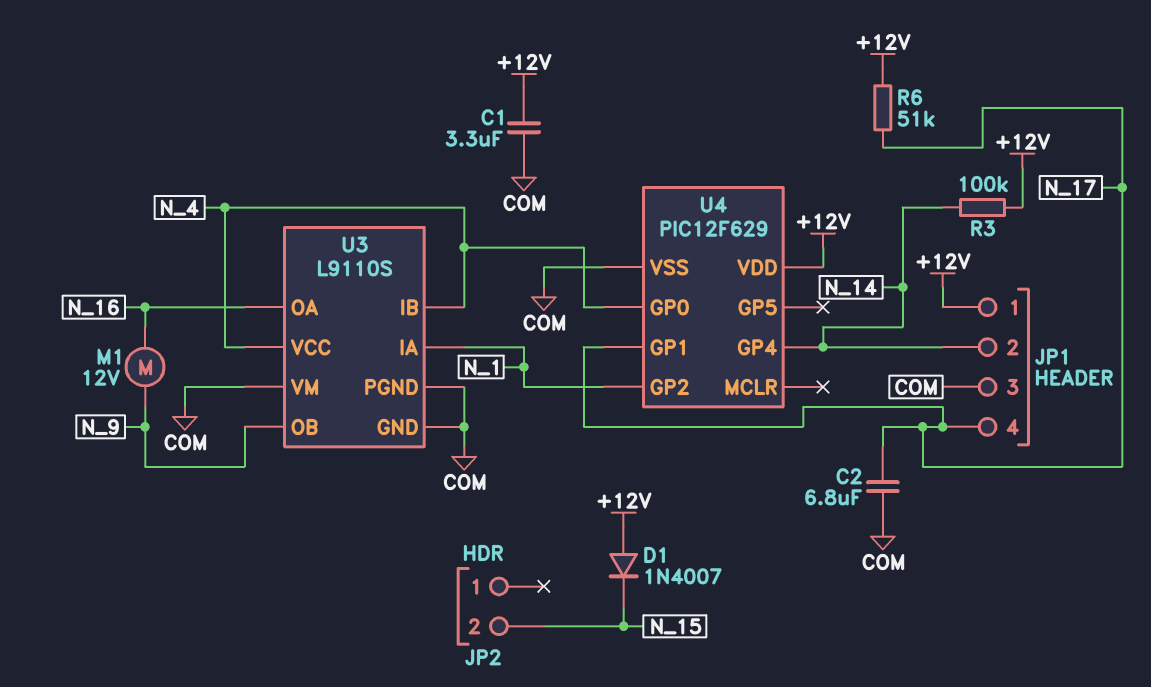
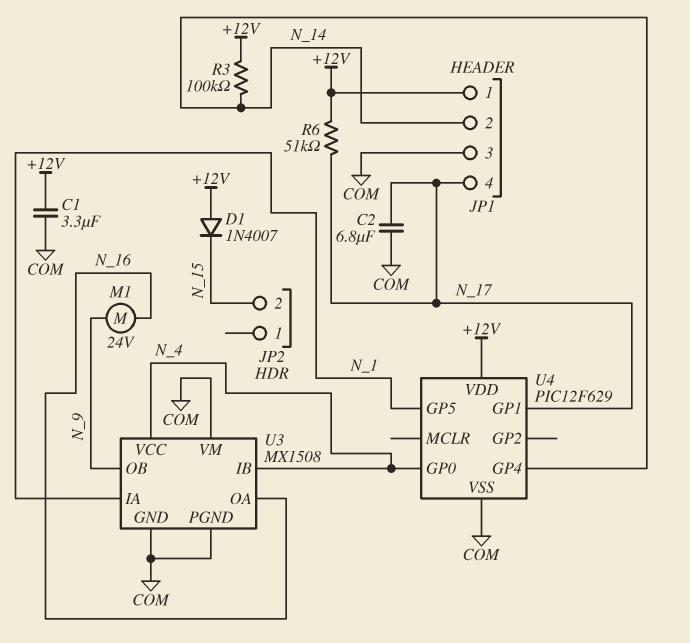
M1: motor 12V (N_9, N_16) -> motor 24V (N_9, N_16)
U3: L9110S -> MX1508
U4 pin GP2: N_1 -> none
U4 pin GP5: none -> N_1

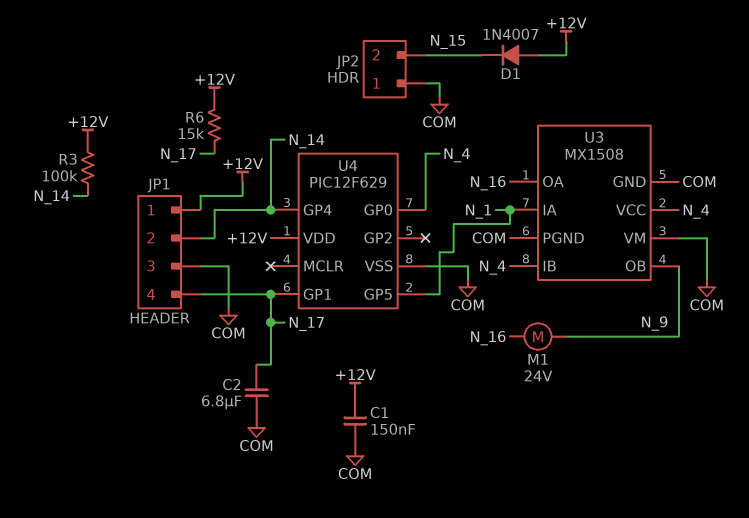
C1: 3.3uF (+12V, COM) -> 150nF (+12V, COM)
JP2 pin 1: none -> COM
R6: 51k (+12V, N_17) -> 15k (+12V, N_17)

